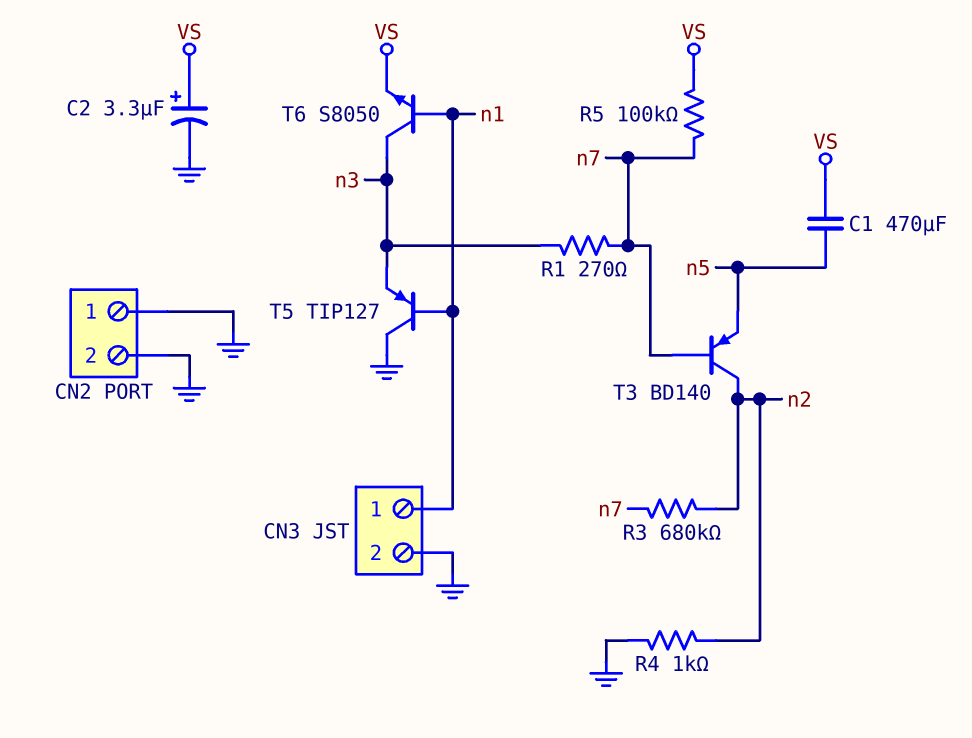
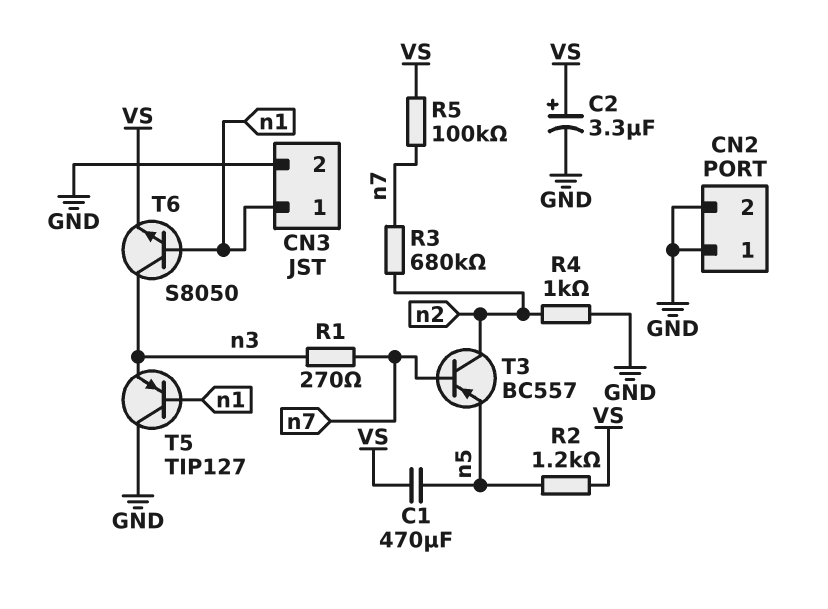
R2: none -> 1.2k (VS, n5)
T3: PNP BD140 (B n7, C n2, E n5) -> PNP BC557 (B n7, C n2, E n5)

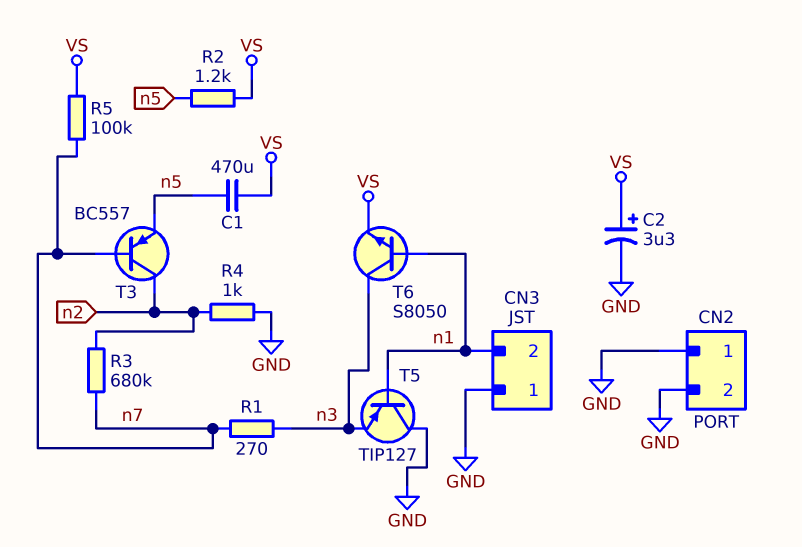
CN3 pin 1: n1 -> GND
CN3 pin 2: GND -> n1

